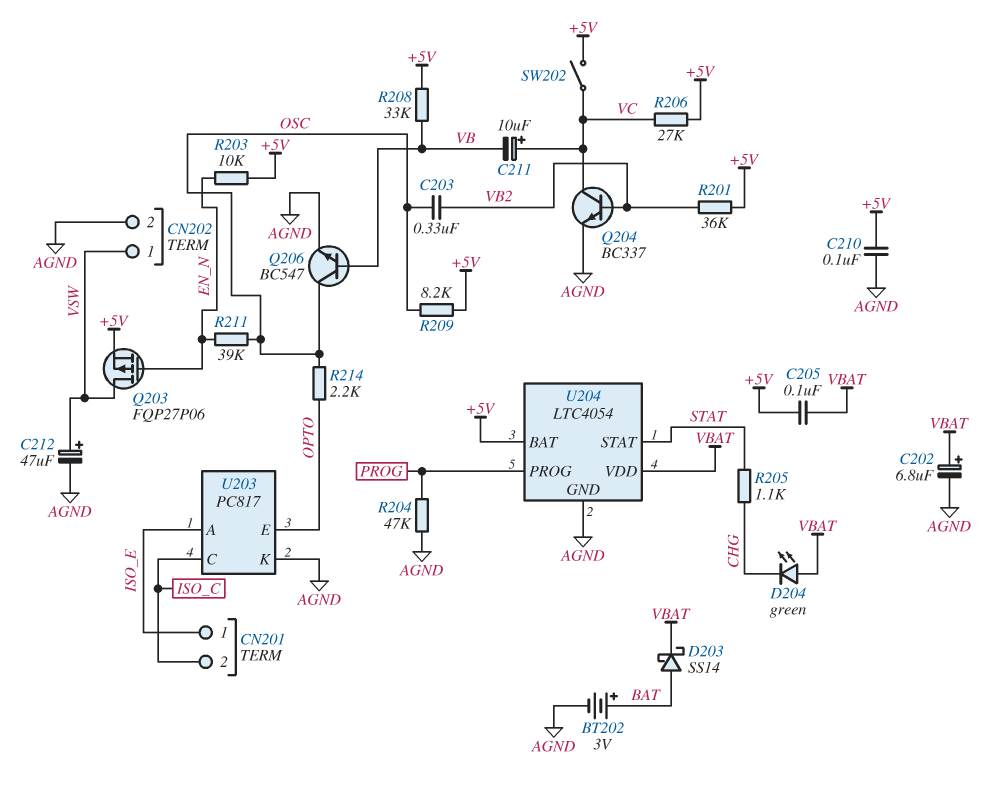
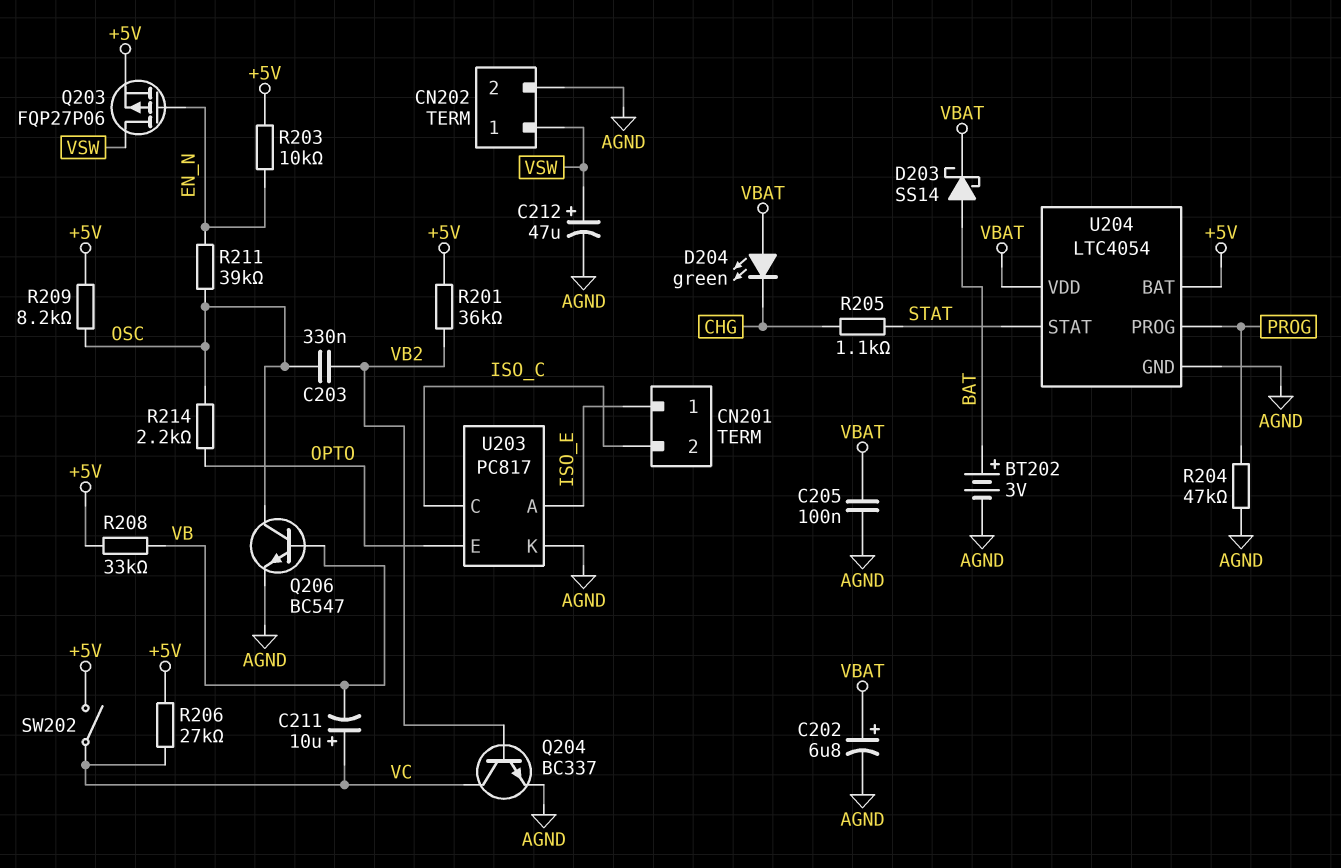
C205: 100nF (+5V, VBAT) -> 100nF (AGND, VBAT)
C210: 100nF (+5V, AGND) -> none

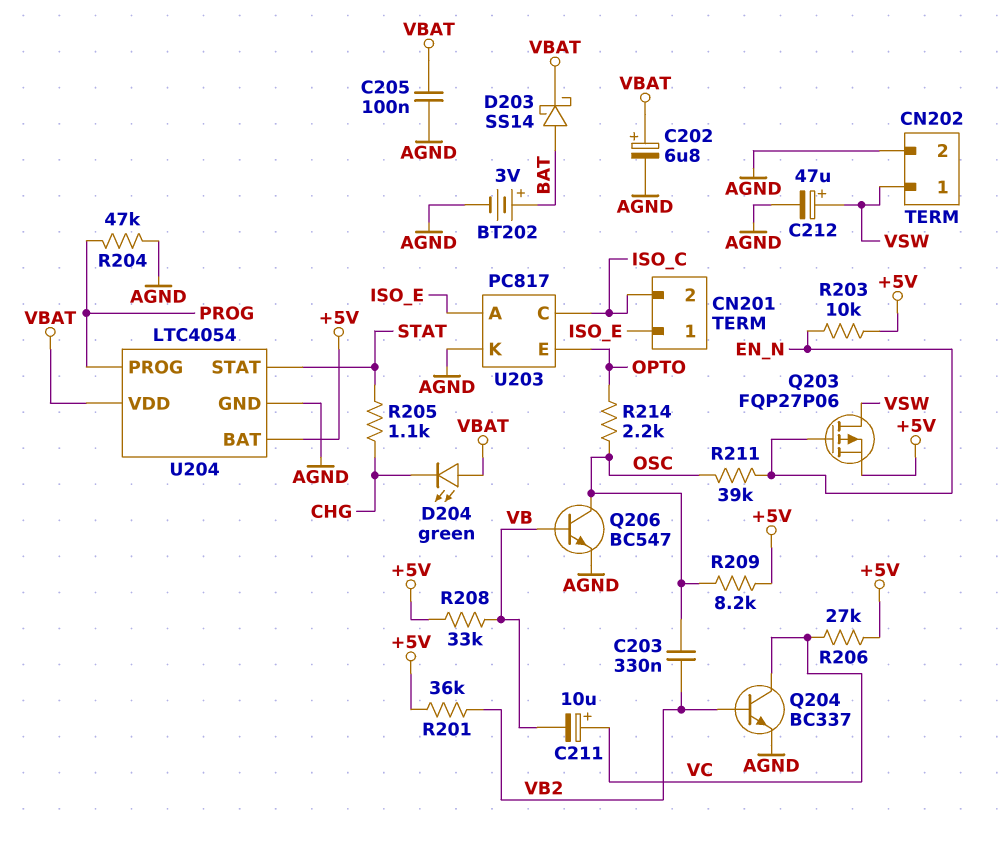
SW202: switch (+5V, VC) -> none

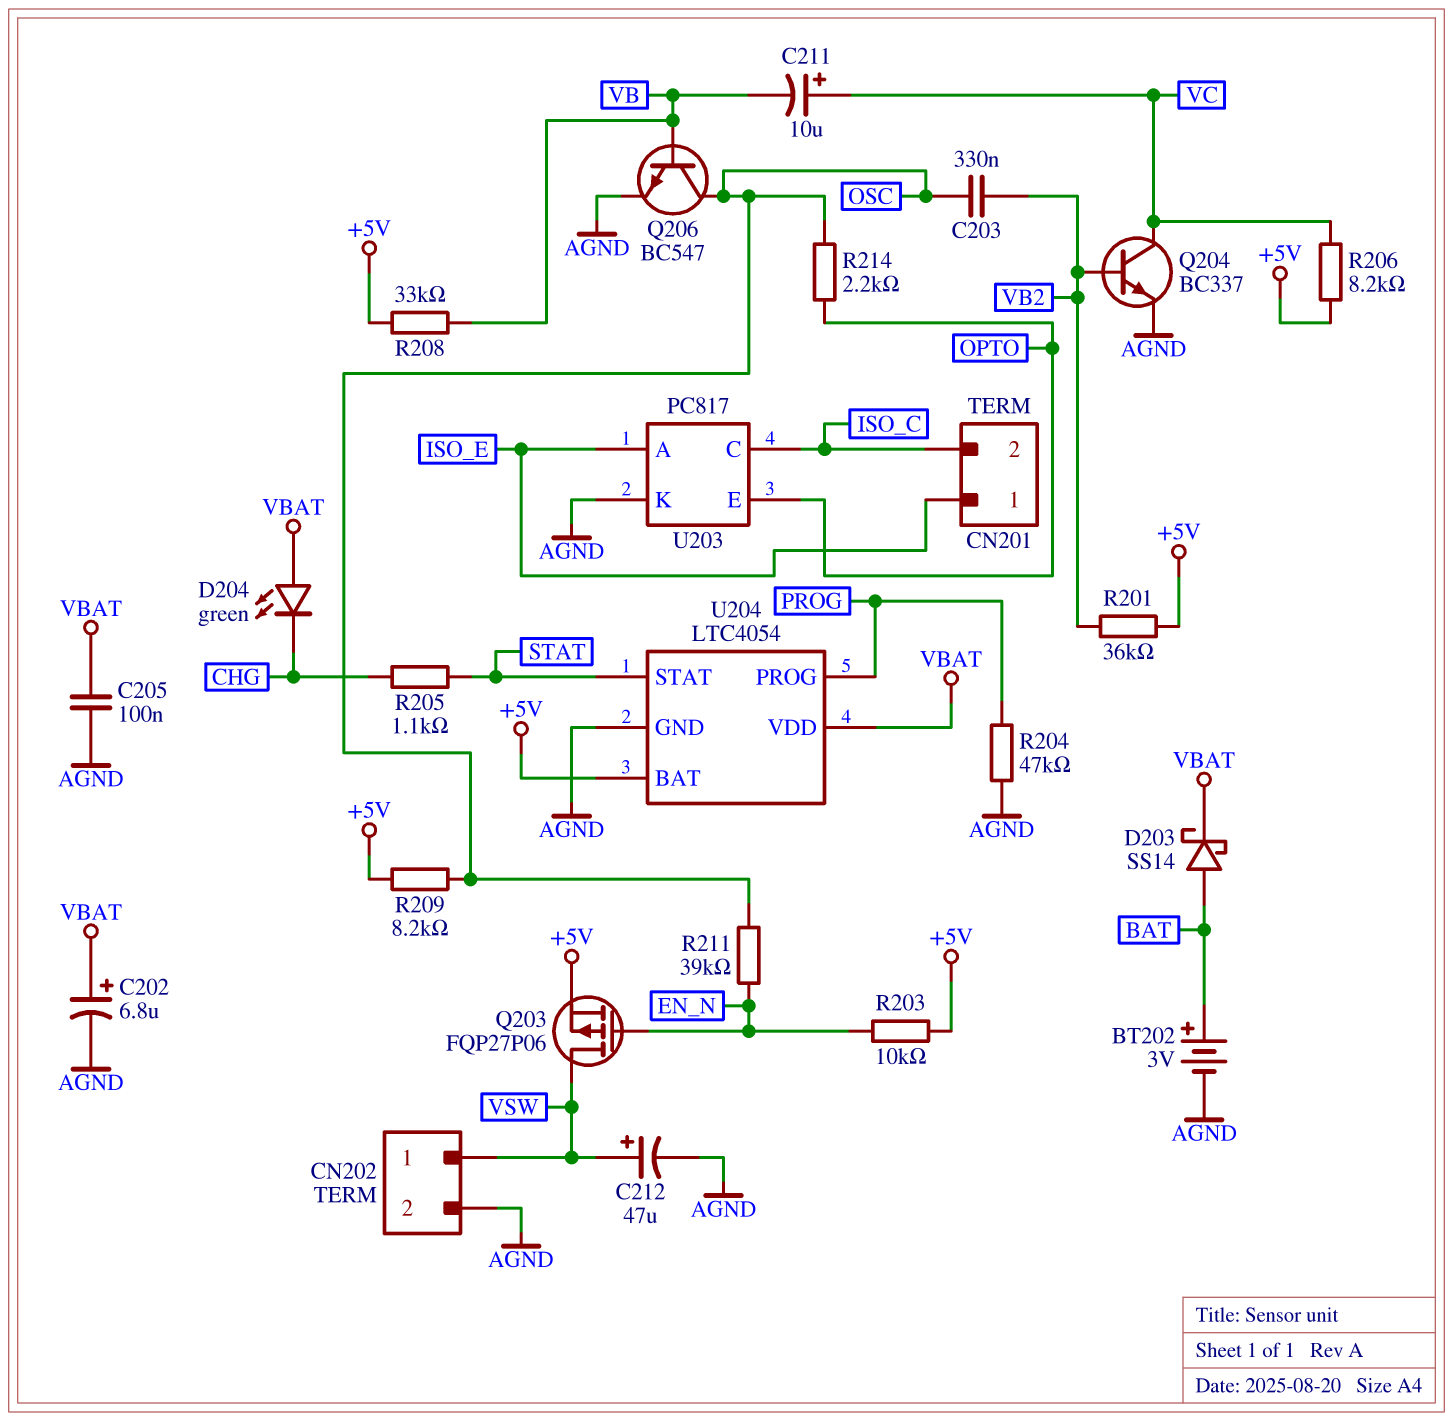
R206: 27k (+5V, VC) -> 8.2k (+5V, VC)

